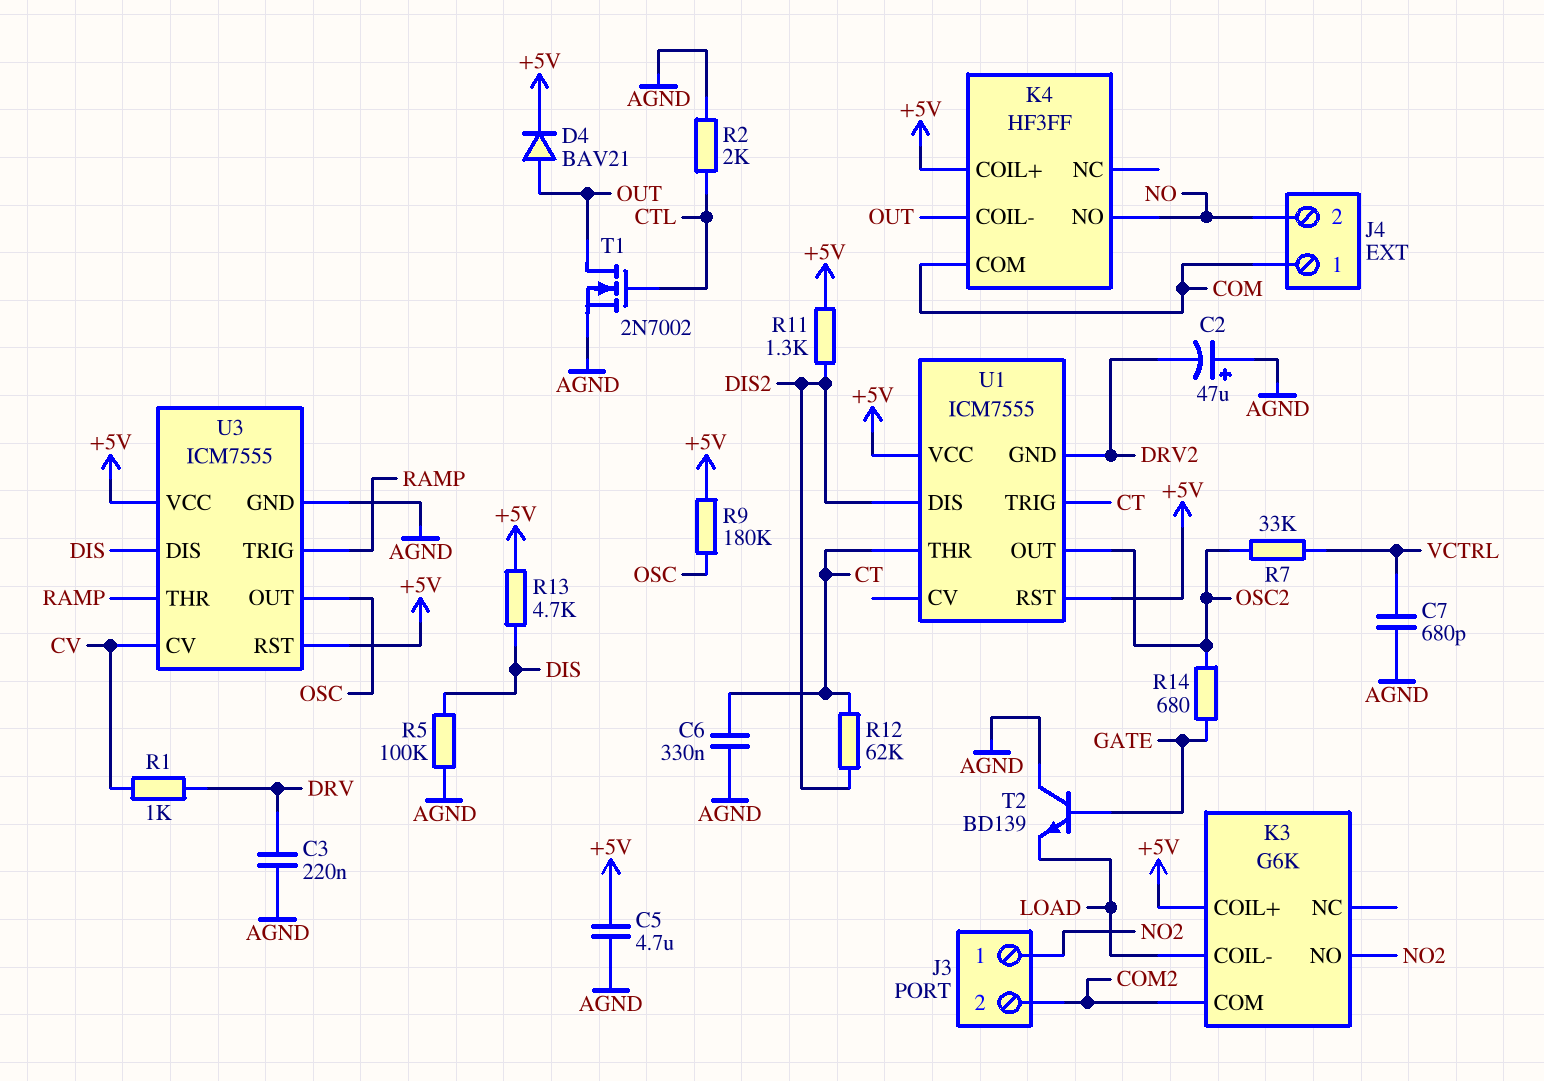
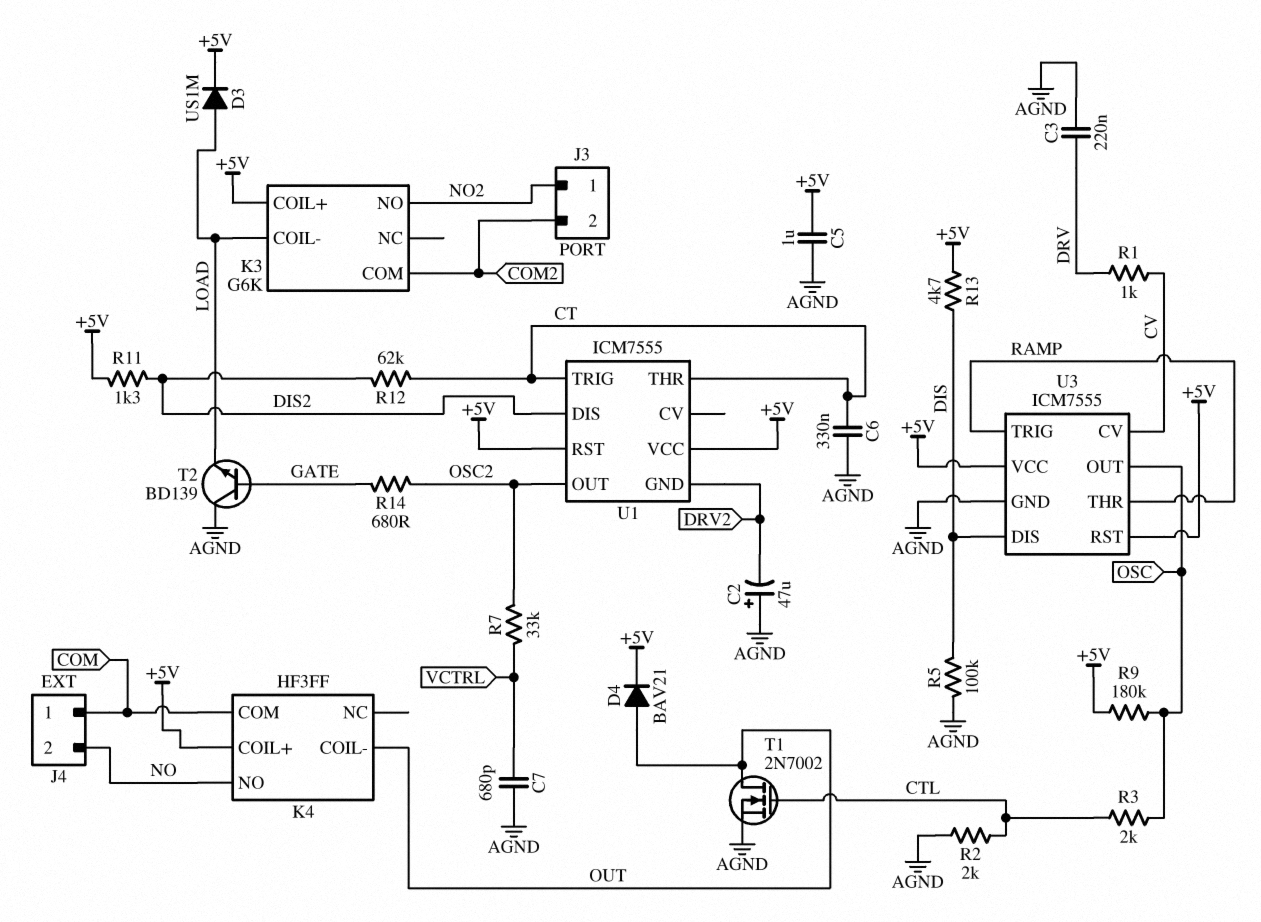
C5: 4.7uF (+5V, AGND) -> 1uF (+5V, AGND)
D3: none -> diode US1M (A LOAD, K +5V)
R3: none -> 2k (CTL, OSC)

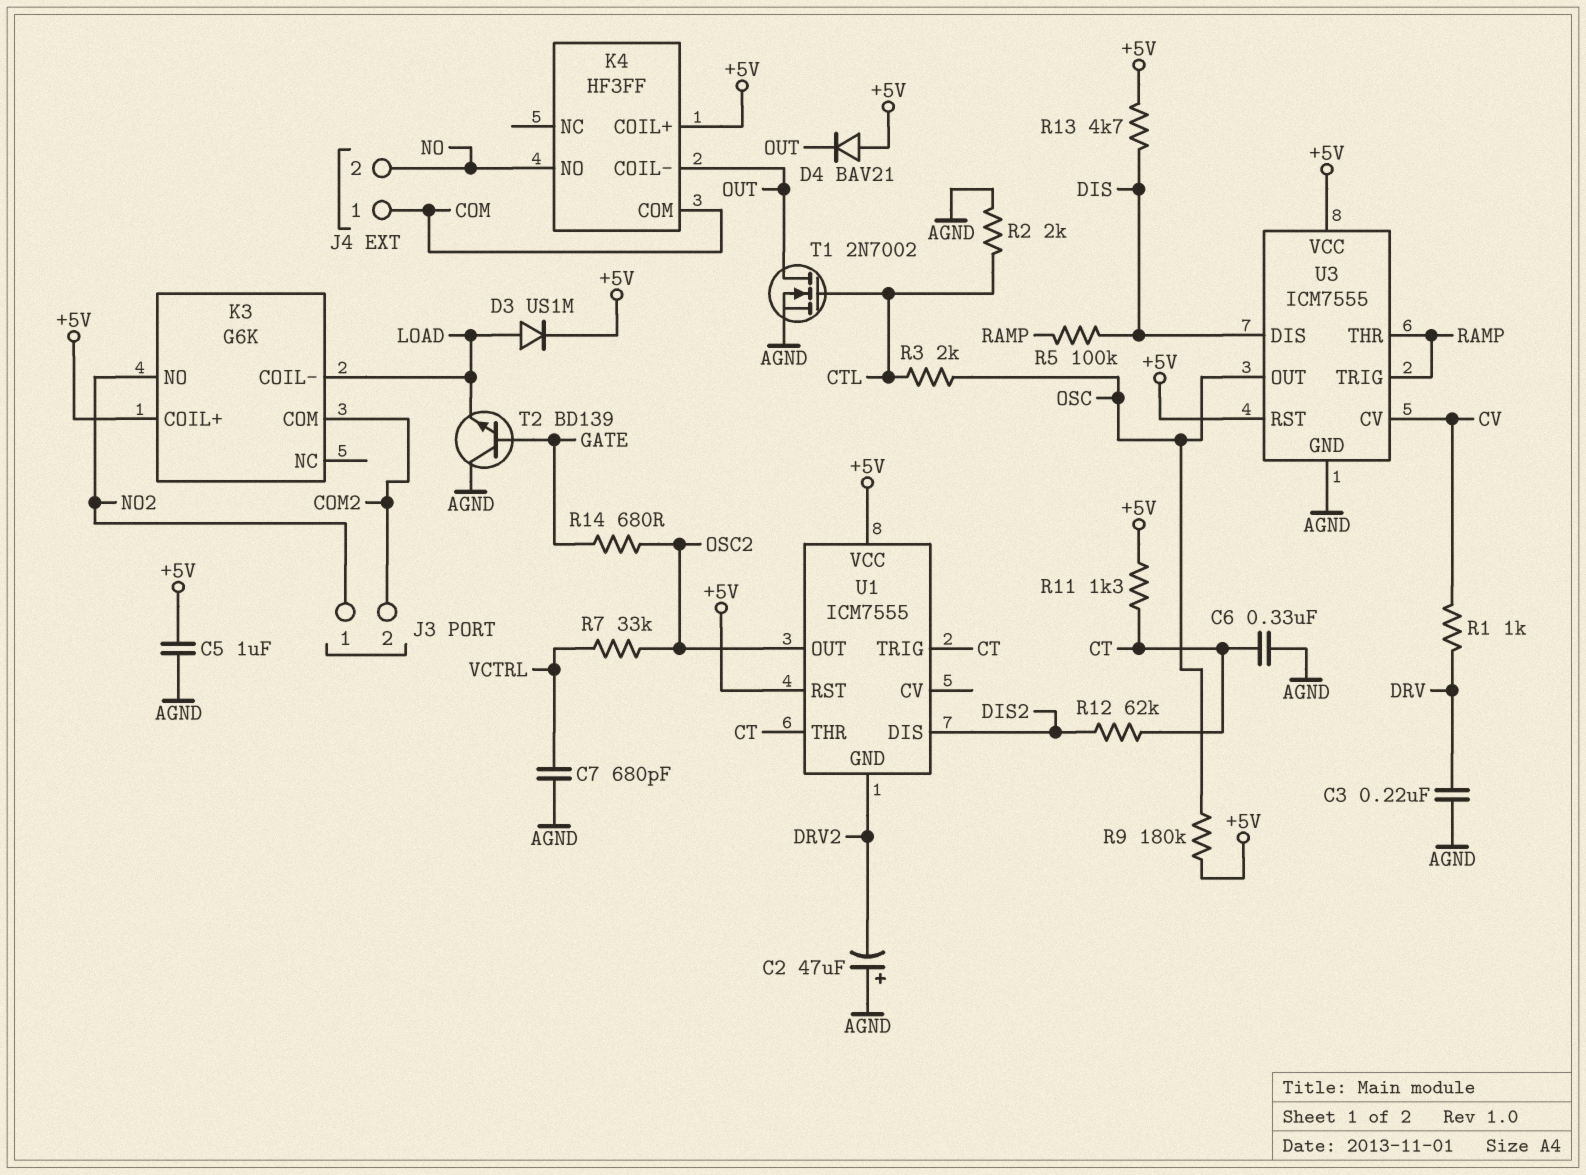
D4: diode BAV21 (A OUT, K +5V) -> diode BAV21 (A +5V, K OUT)
R5: 100k (AGND, DIS) -> 100k (DIS, RAMP)
R11: 1.3k (+5V, DIS2) -> 1.3k (+5V, CT)

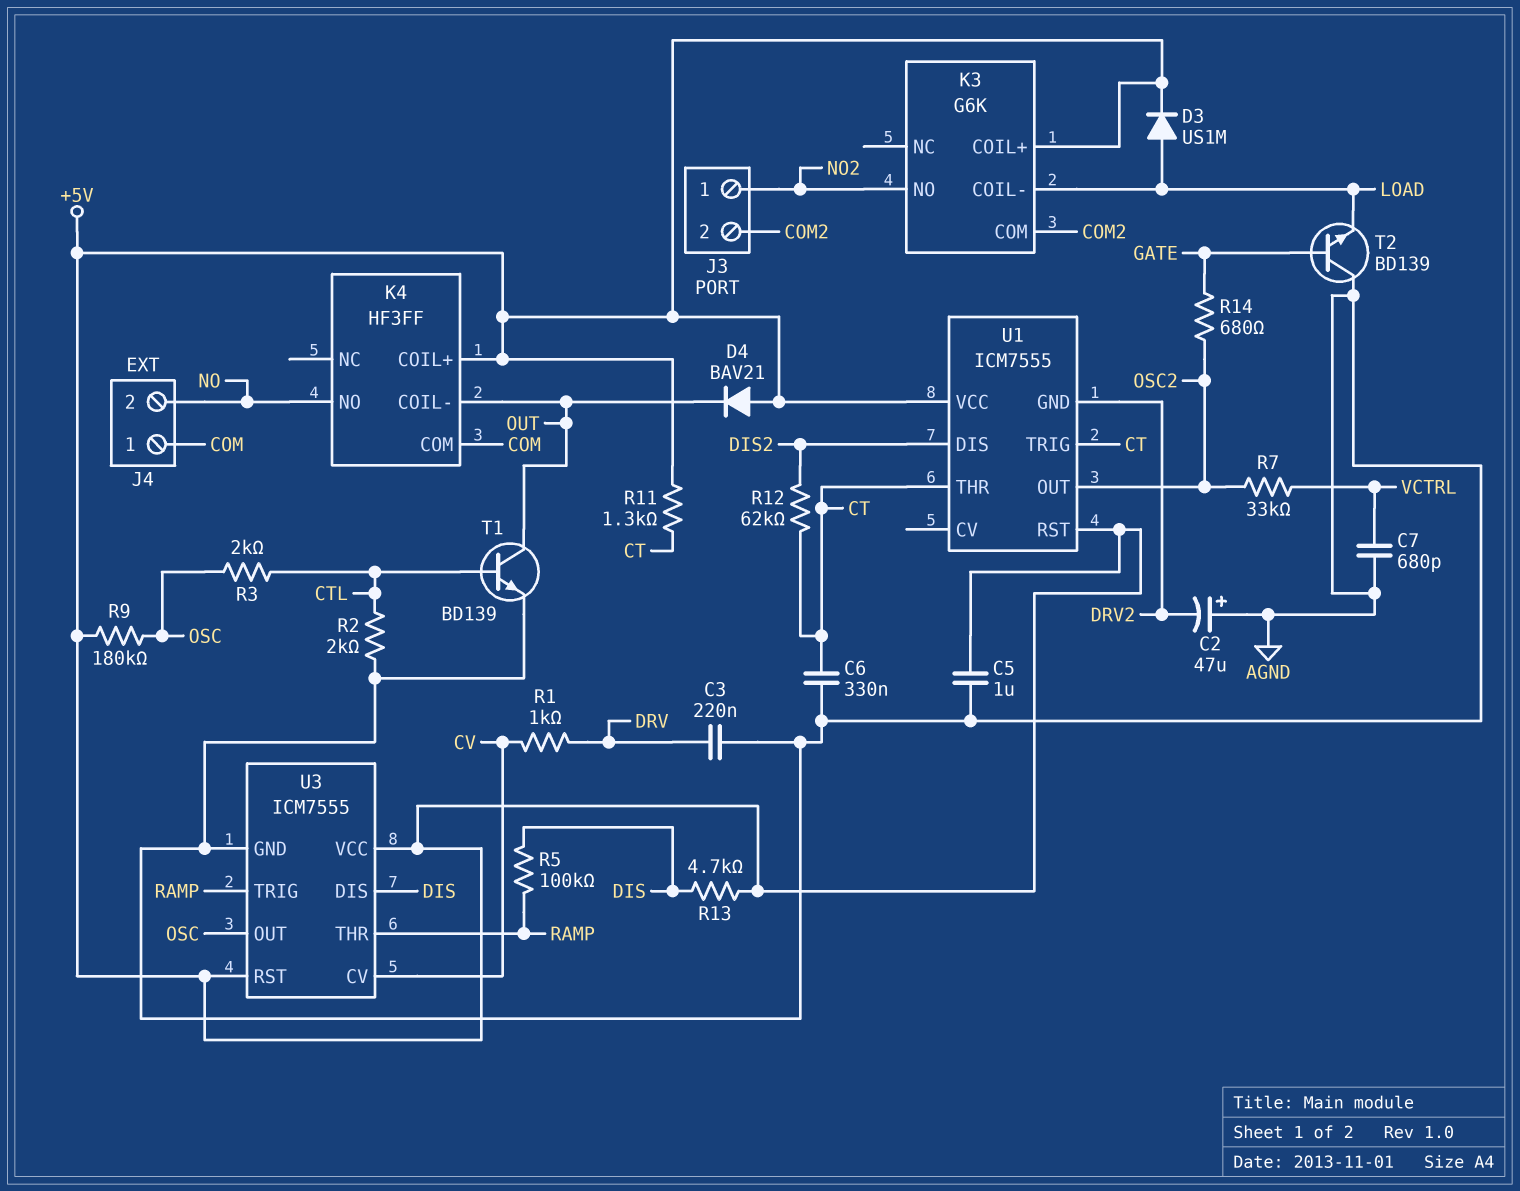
T1: NMOS 2N7002 (G CTL, D OUT, S AGND) -> NPN BD139 (B CTL, C OUT, E AGND)

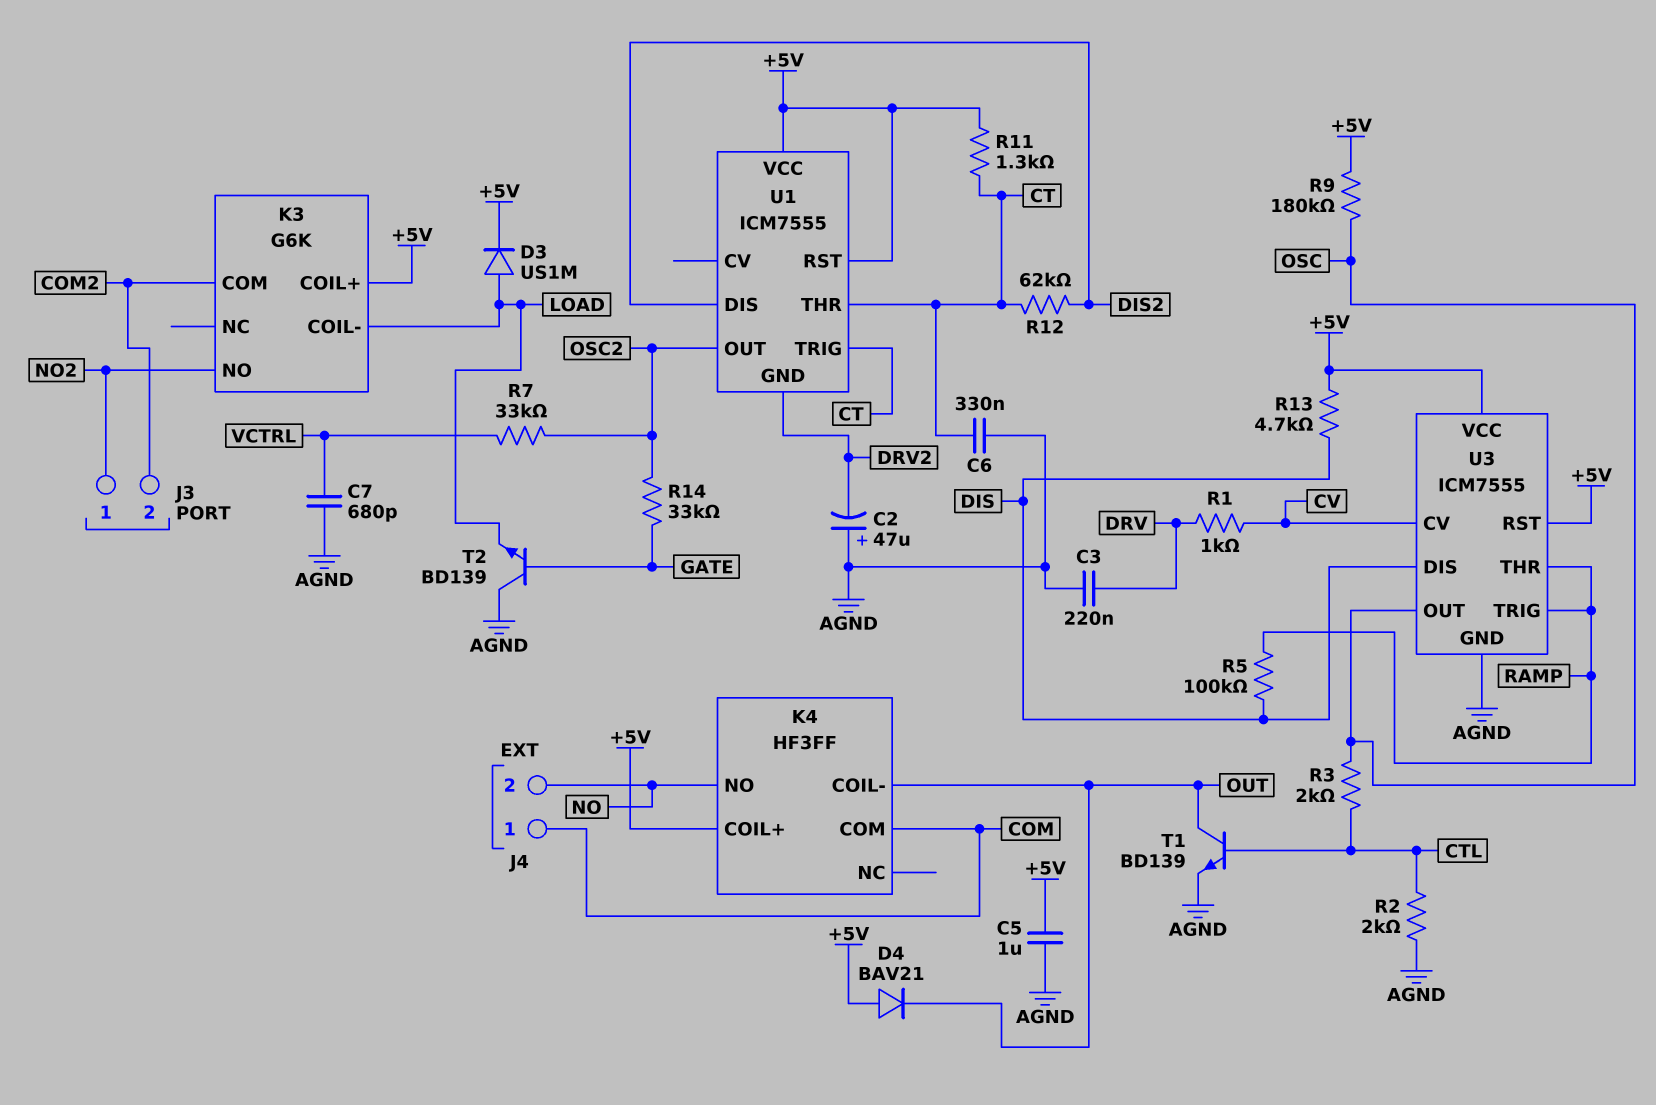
R14: 680 (GATE, OSC2) -> 33k (GATE, OSC2)

